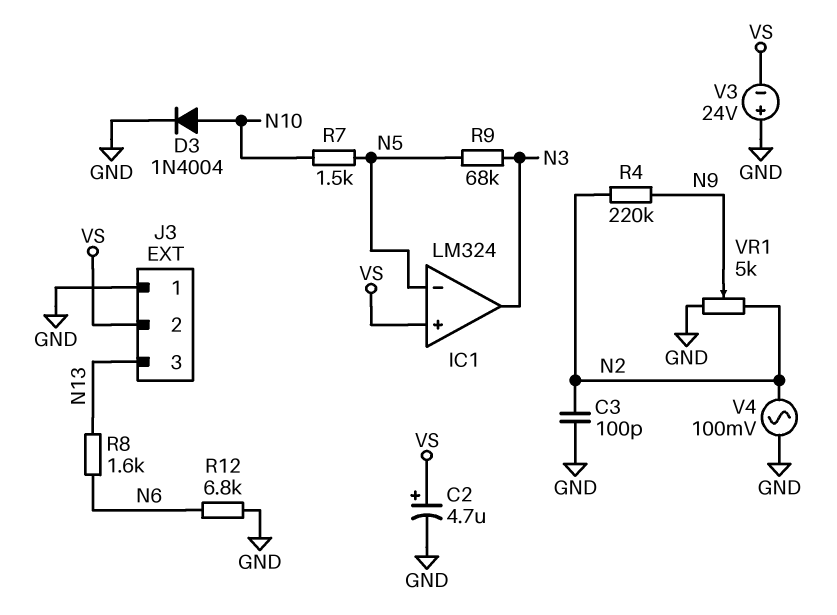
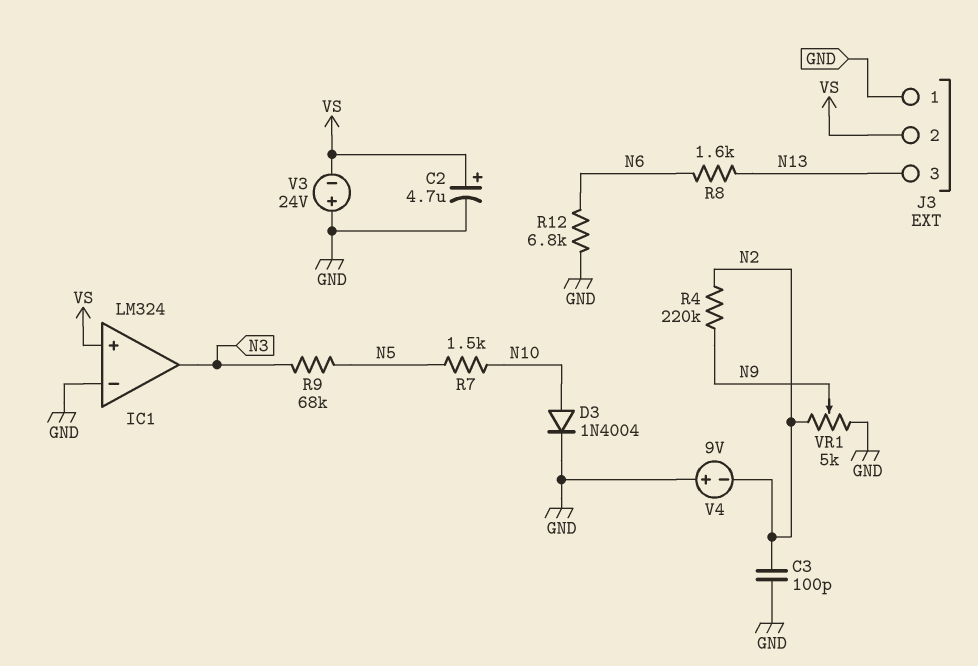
IC1 pin in-: N5 -> GND
V4: AC 100mV (GND, N2) -> 9V (plus GND, minus N2)

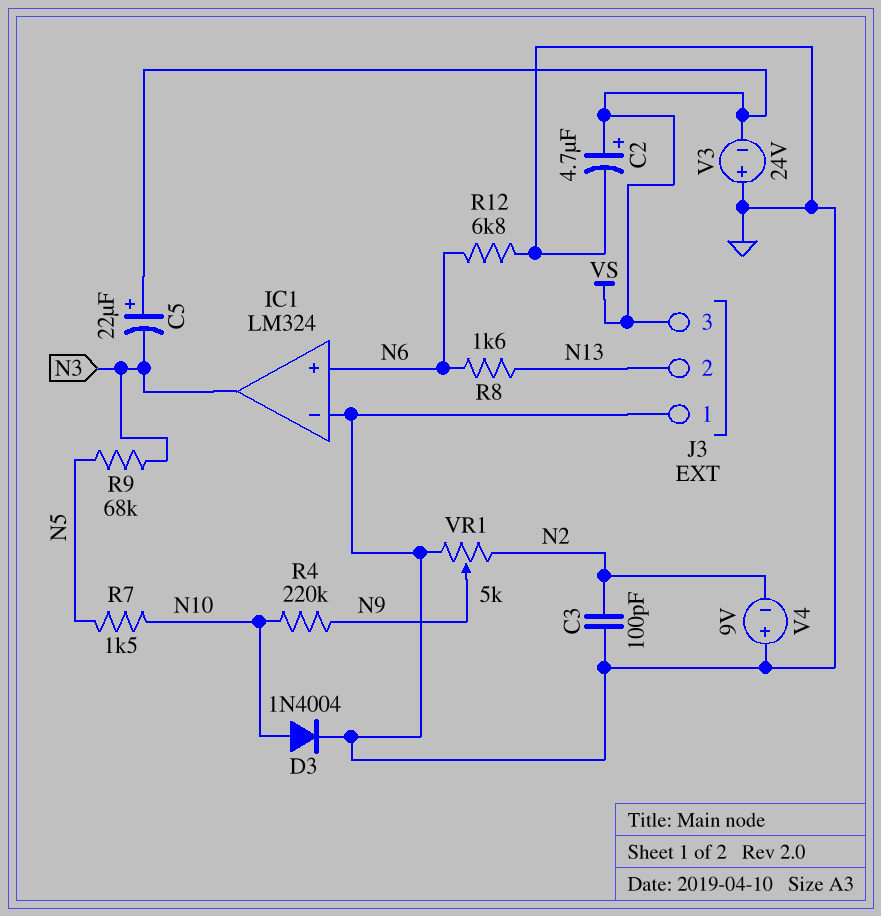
C5: none -> 22uF (plus VS, minus N3)
IC1 pin in+: VS -> N6
J3 pin 2: VS -> N13
J3 pin 3: N13 -> VS
R4: 220k (N2, N9) -> 220k (N9, N10)

